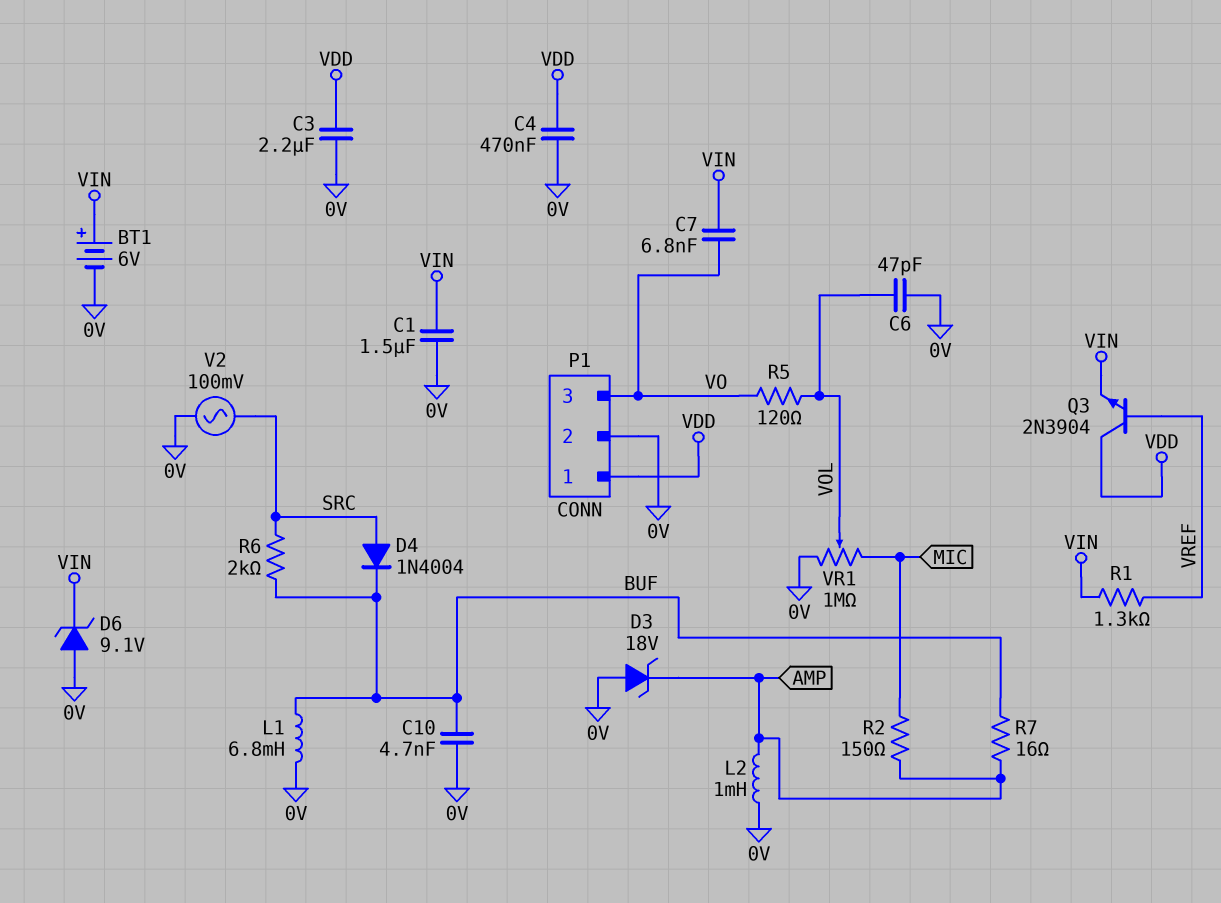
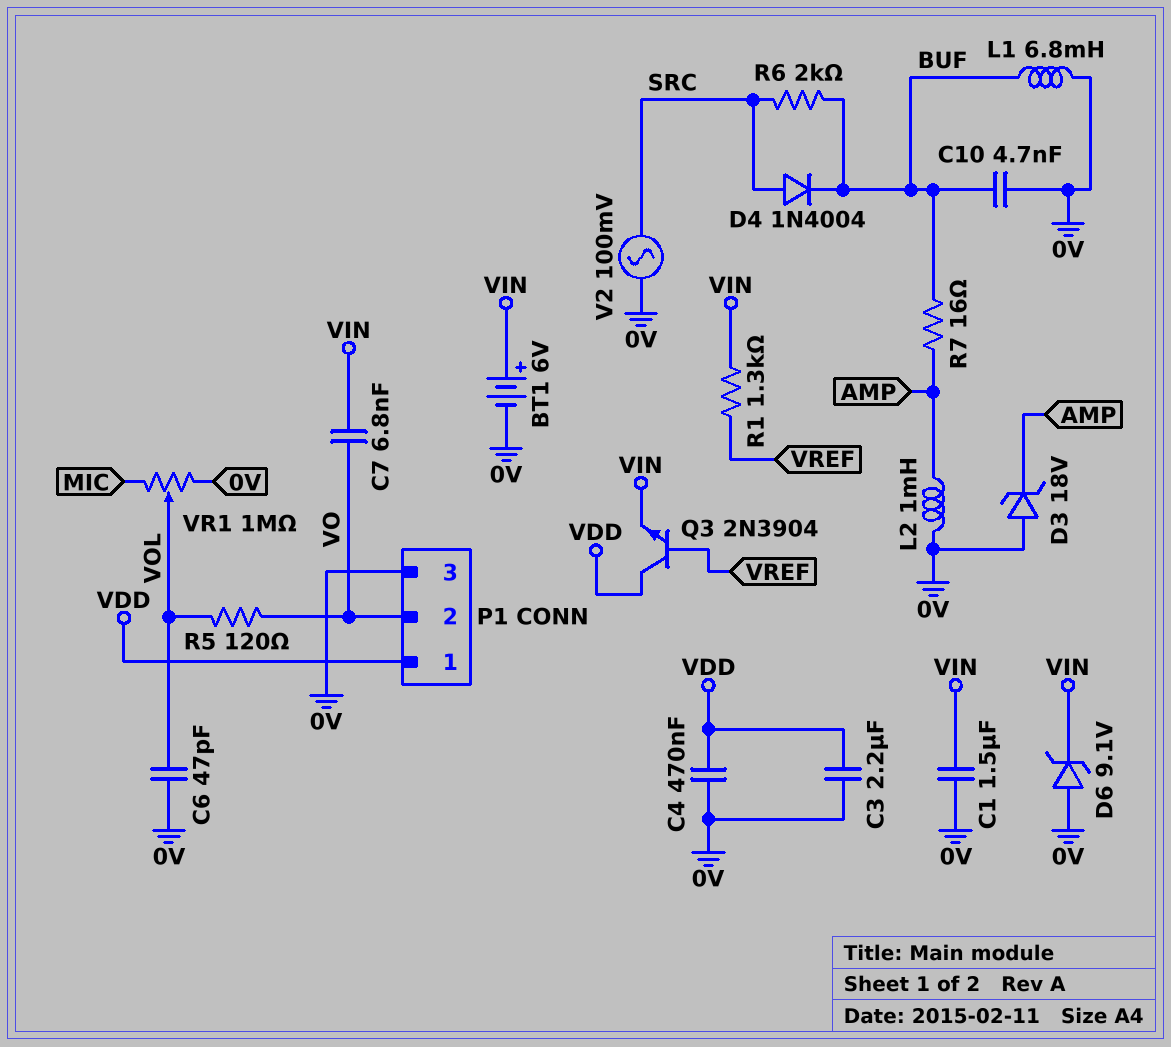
P1 pin 2: 0V -> VO
P1 pin 3: VO -> 0V
R2: 150 (AMP, MIC) -> none

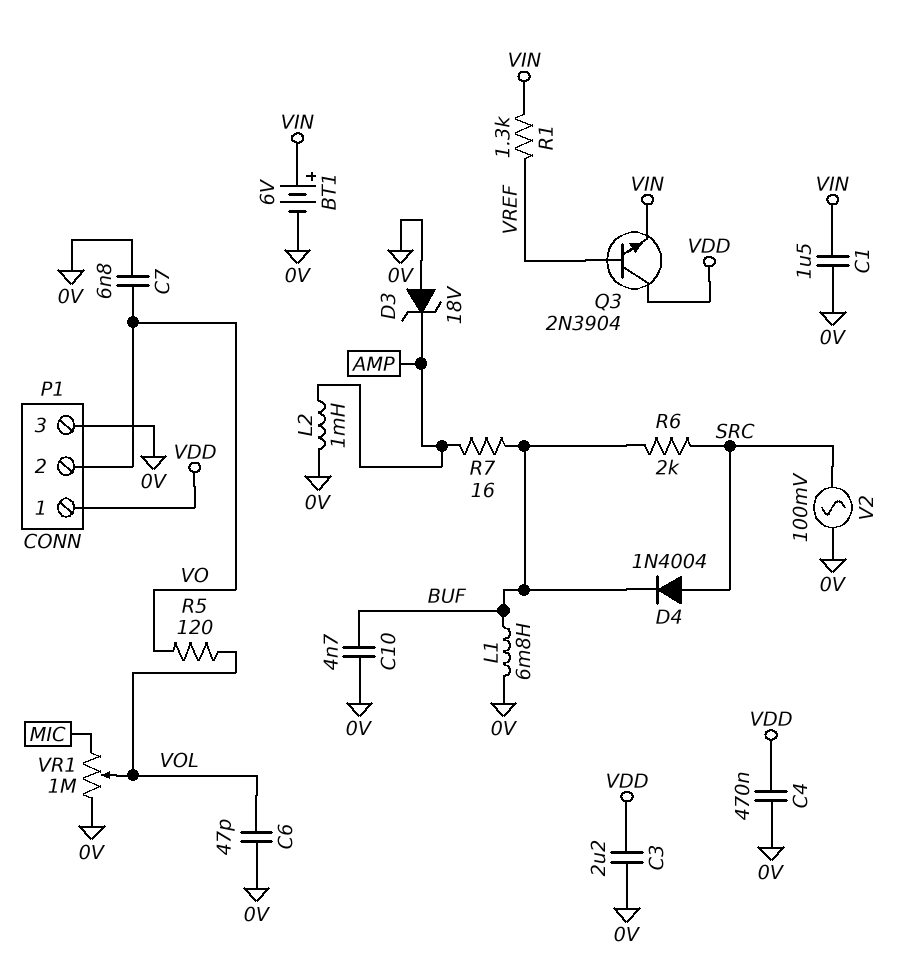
C7: 6.8nF (VIN, VO) -> 6.8nF (0V, VO)
D6: zener 9.1V (A 0V, K VIN) -> none

